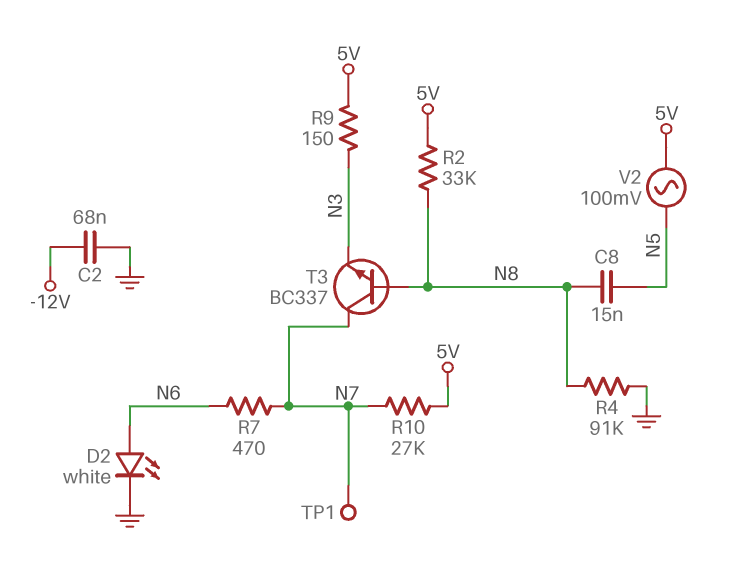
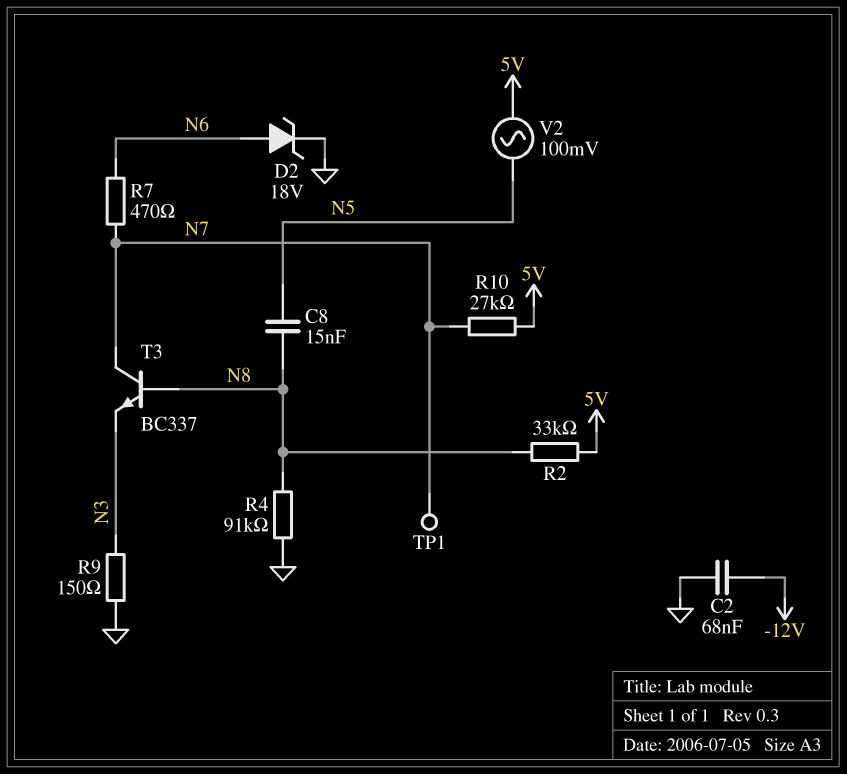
D2: LED white (A N6, K GND) -> zener 18V (A N6, K GND)
R9: 150 (5V, N3) -> 150 (GND, N3)

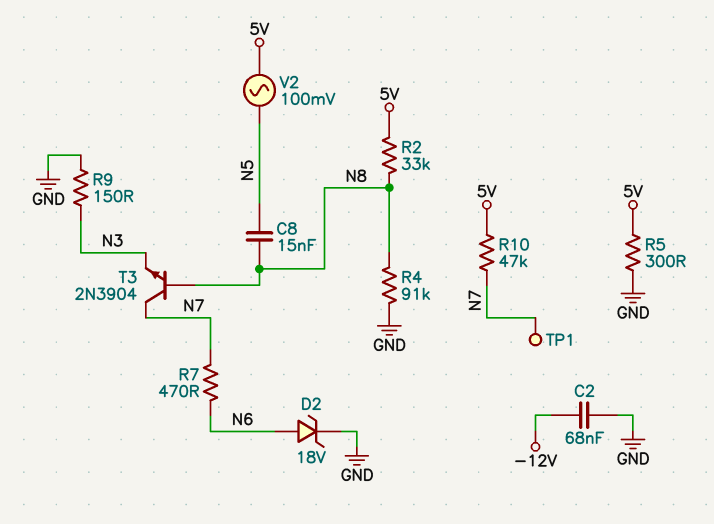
R5: none -> 300 (5V, GND)
R10: 27k (5V, N7) -> 47k (5V, N7)
T3: NPN BC337 (B N8, C N7, E N3) -> NPN 2N3904 (B N8, C N7, E N3)

